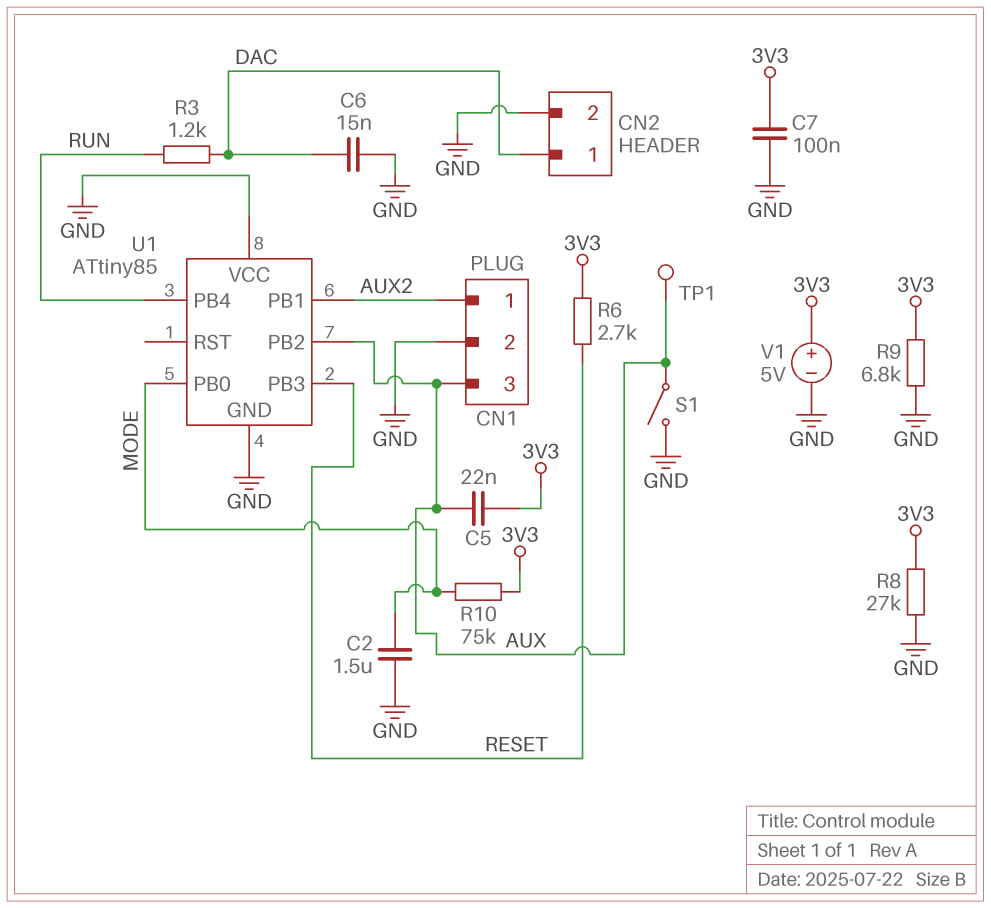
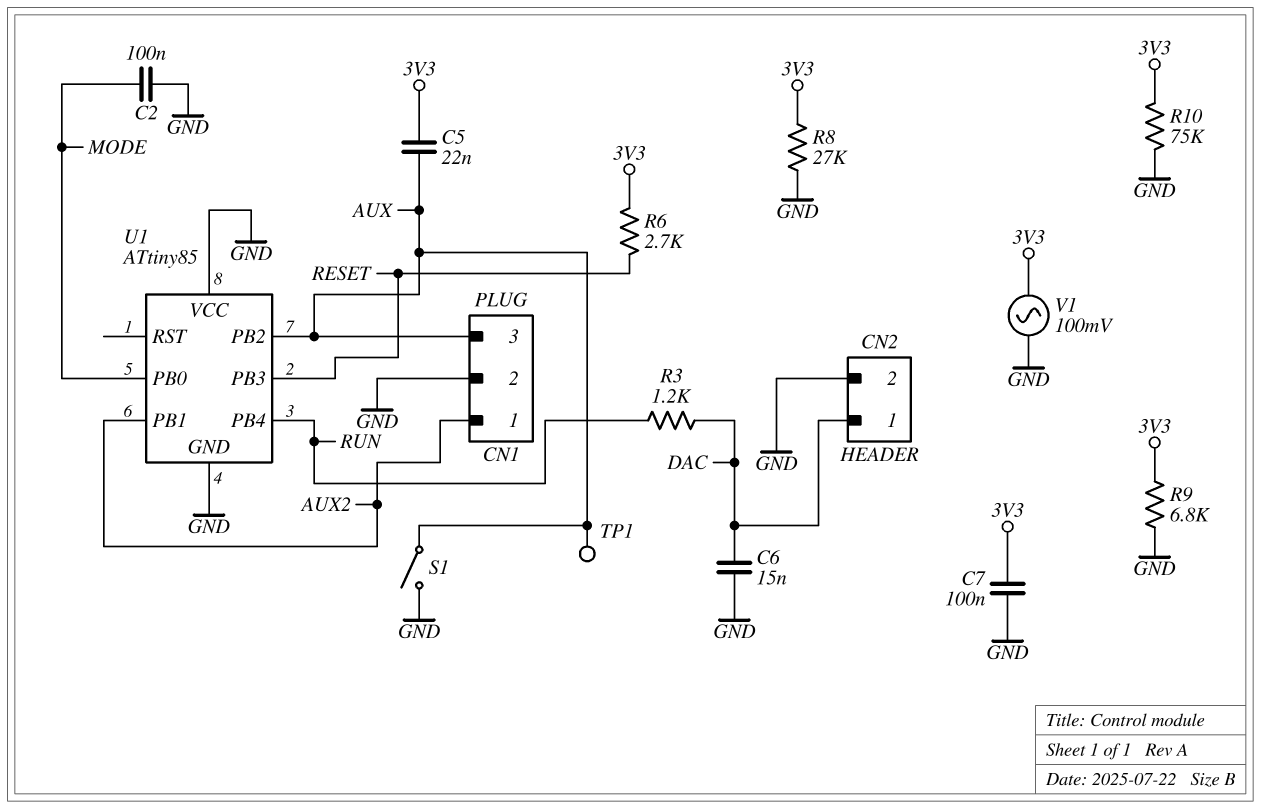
C2: 1.5uF (GND, MODE) -> 100nF (GND, MODE)
R10: 75k (3V3, MODE) -> 75k (3V3, GND)
V1: 5V (plus 3V3, minus GND) -> AC 100mV (3V3, GND)

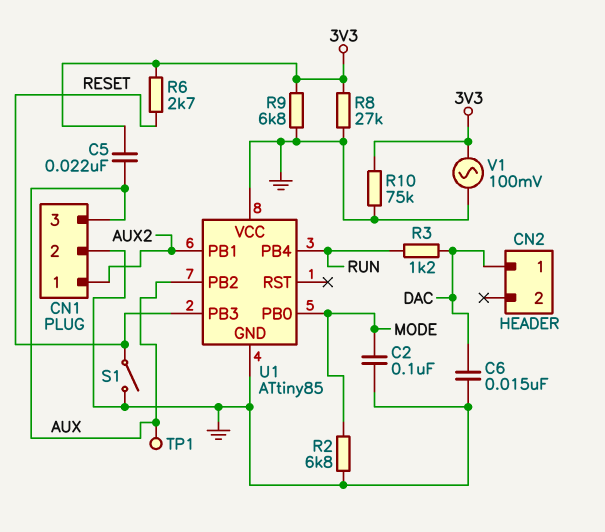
C7: 100nF (3V3, GND) -> none
CN2 pin 2: GND -> none
R2: none -> 6.8k (GND, MODE)
S1: switch (AUX, GND) -> switch (GND, RESET)

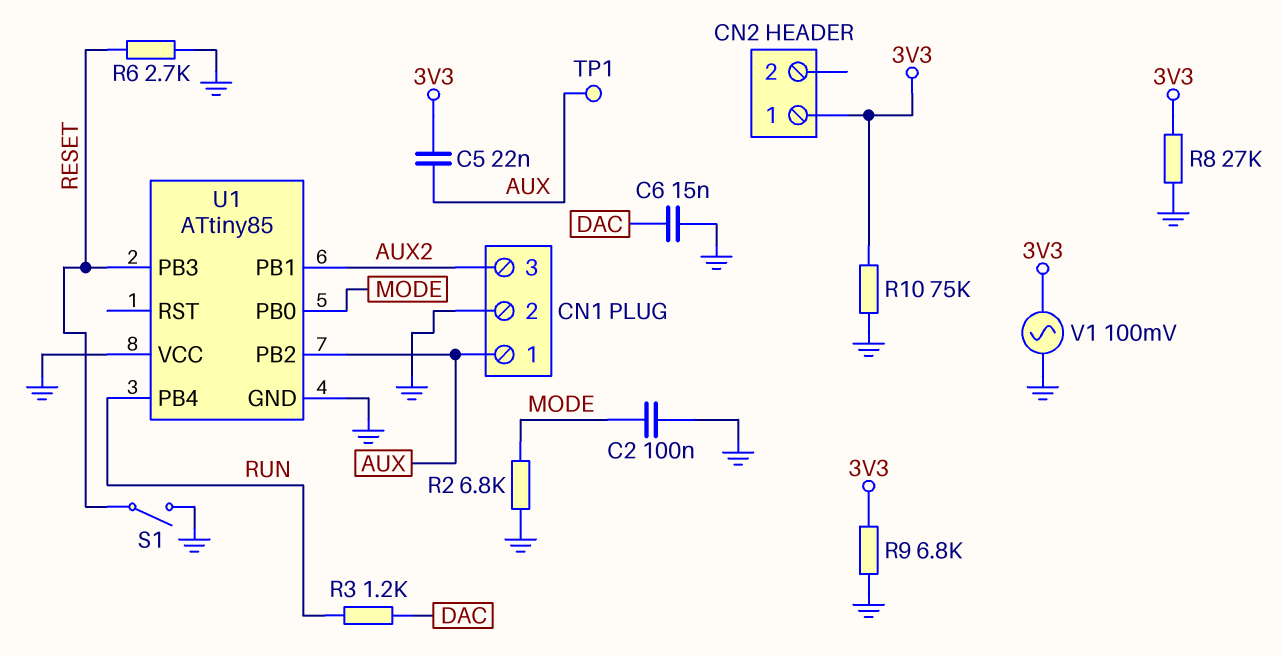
CN1 pin 1: AUX2 -> AUX
CN1 pin 3: AUX -> AUX2
CN2 pin 1: DAC -> 3V3
R6: 2.7k (3V3, RESET) -> 2.7k (GND, RESET)

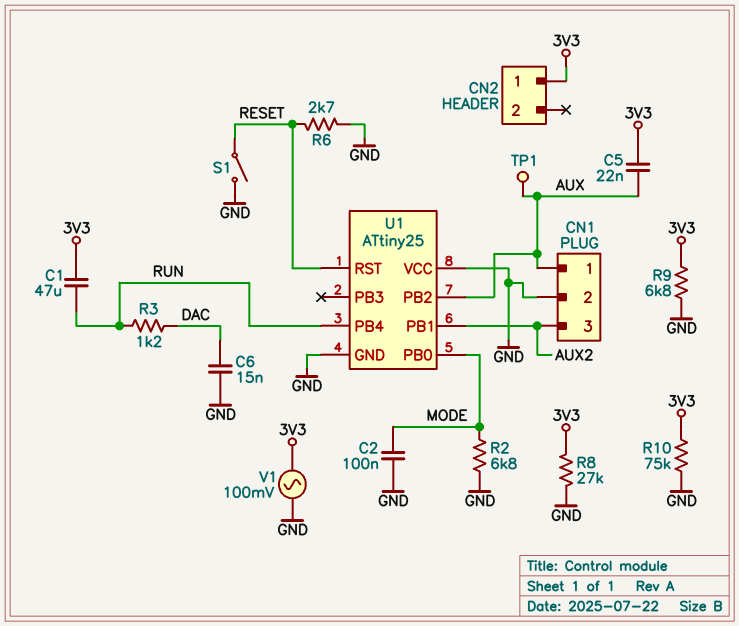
C1: none -> 47uF (3V3, RUN)
U1: ATtiny85 -> ATtiny25
U1 pin PB3: RESET -> none
U1 pin RST: none -> RESET

